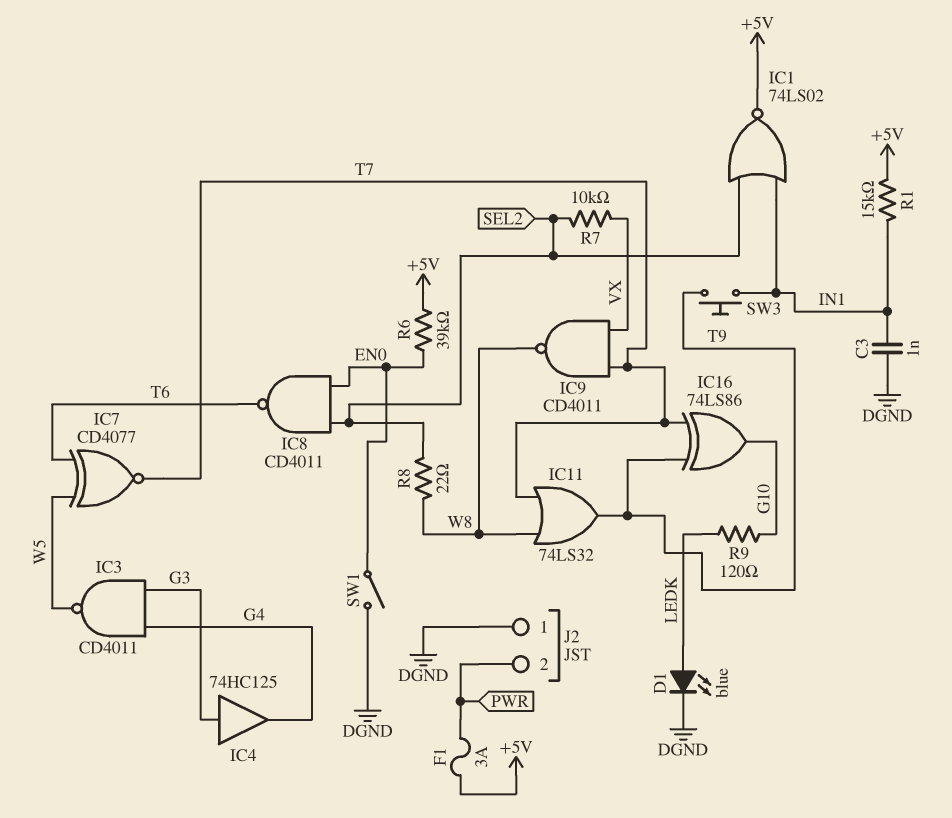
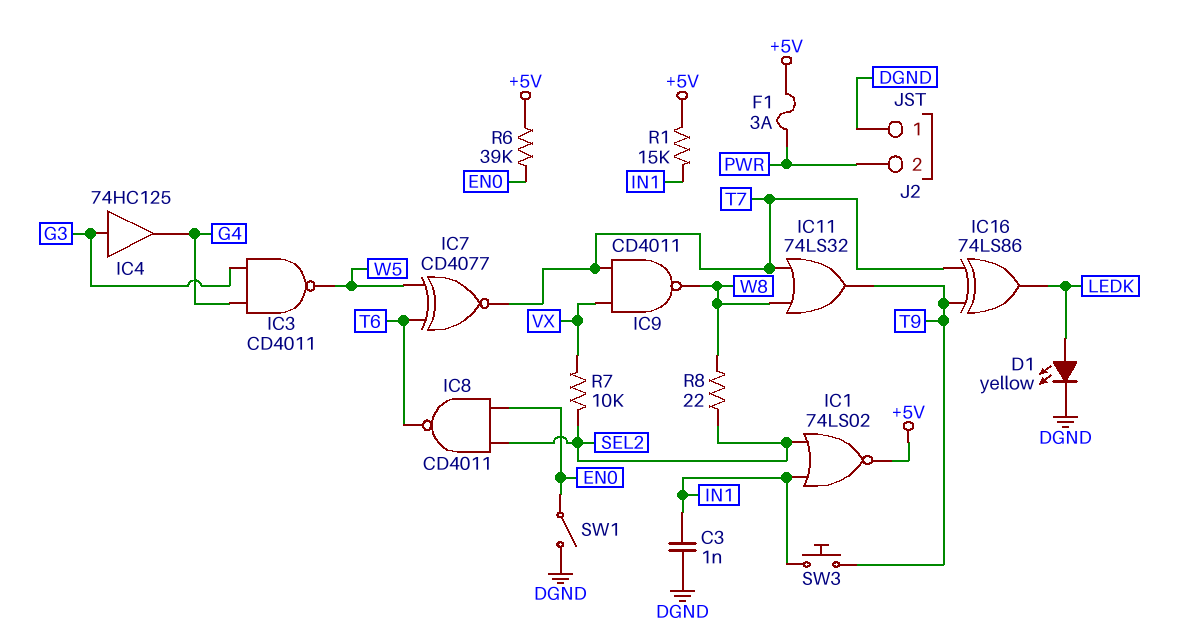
D1: LED blue (A LEDK, K DGND) -> LED yellow (A LEDK, K DGND)
IC16: XOR 74LS86 (in T7, in T9, out G10) -> XOR 74LS86 (in T7, in T9, out LEDK)
R9: 120 (G10, LEDK) -> none

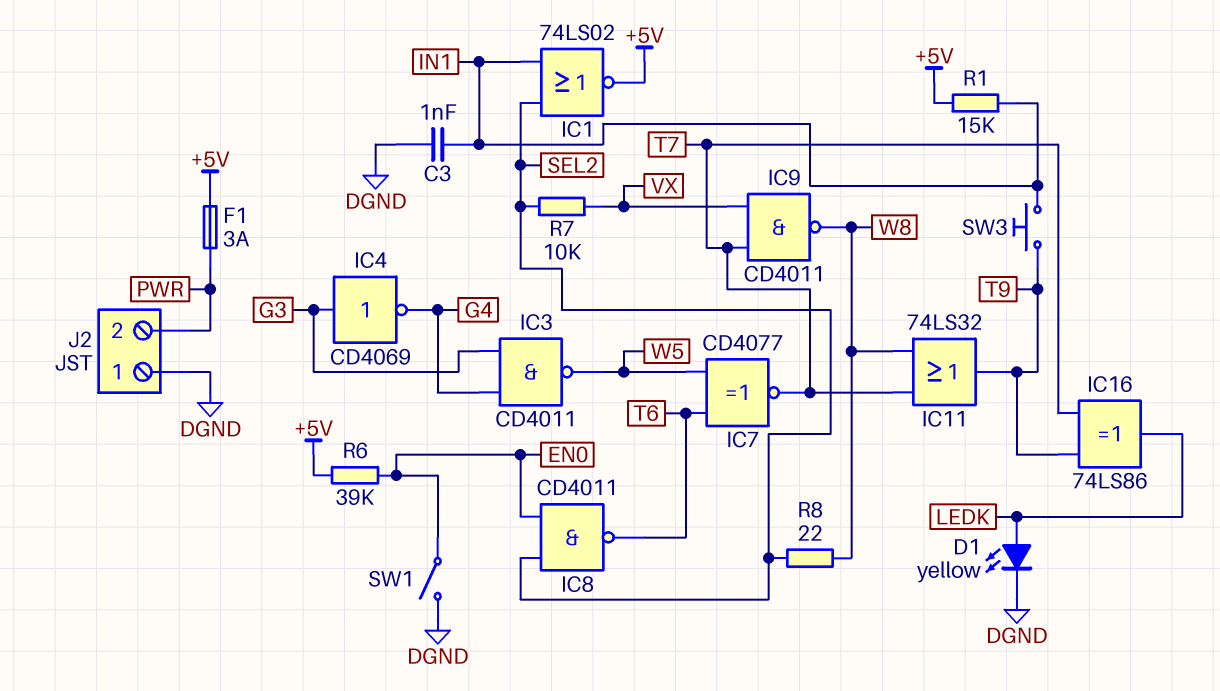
IC4: buffer 74HC125 (in G3, out G4) -> NOT CD4069 (in G3, out G4)

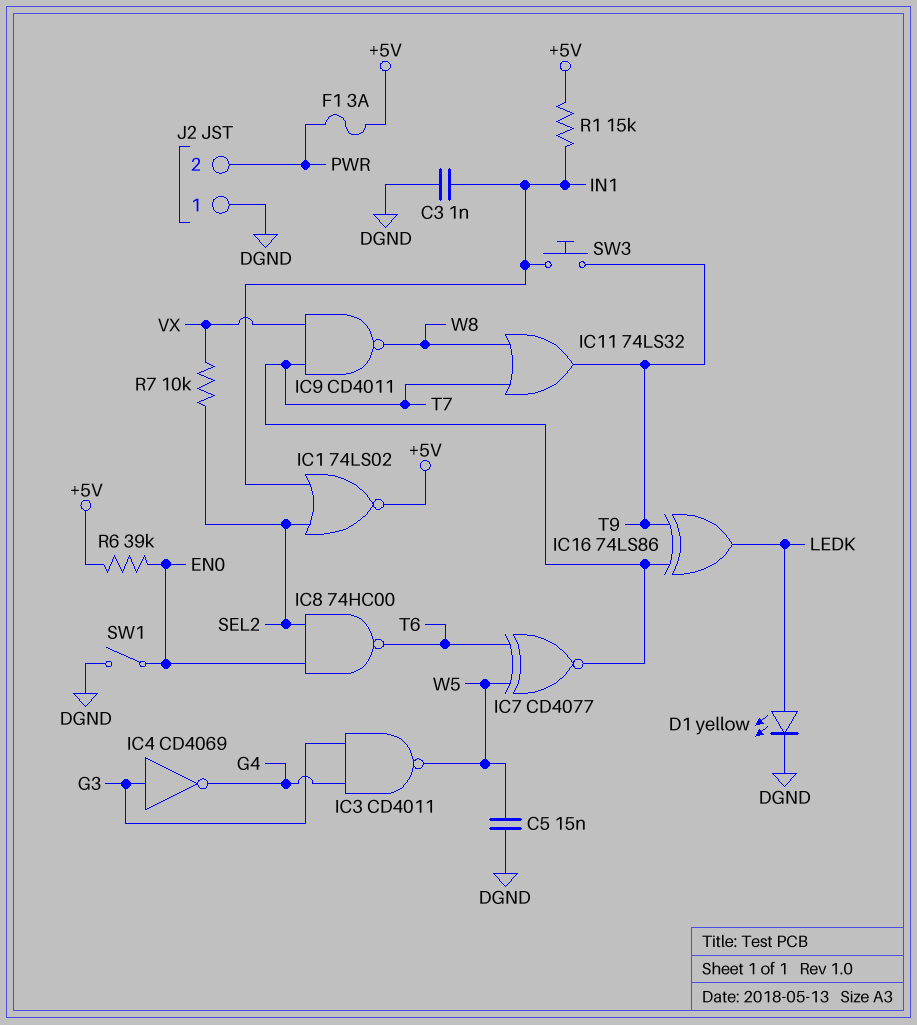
C5: none -> 15nF (DGND, W5)
IC8: NAND CD4011 (in EN0, in SEL2, out T6) -> NAND 74HC00 (in EN0, in SEL2, out T6)
R8: 22 (SEL2, W8) -> none

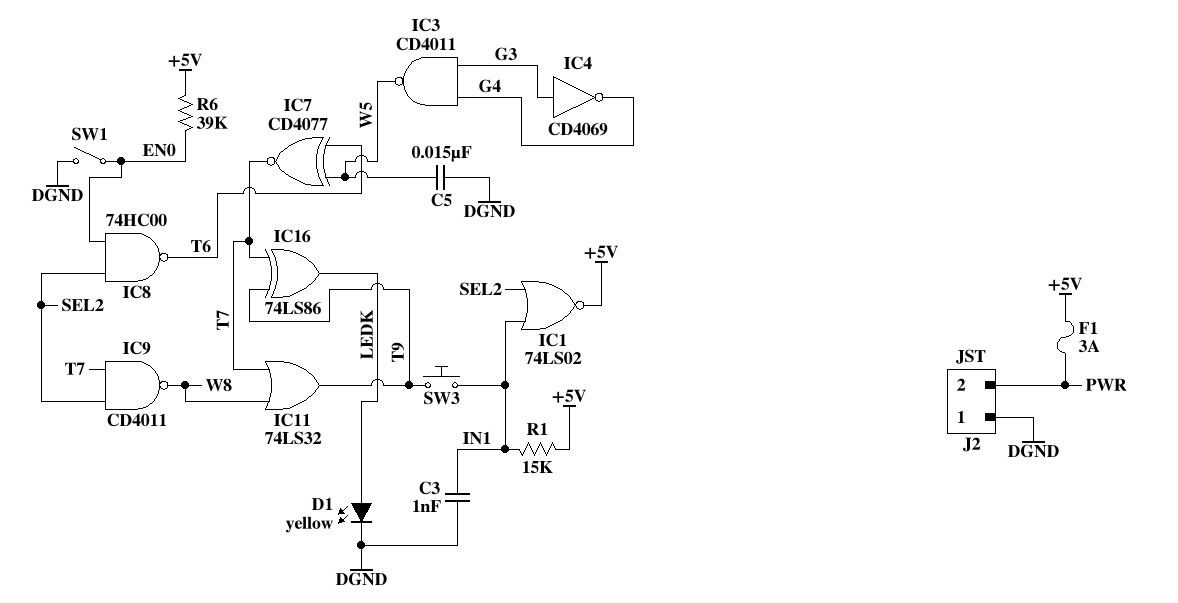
IC9: NAND CD4011 (in T7, in VX, out W8) -> NAND CD4011 (in SEL2, in T7, out W8)
R7: 10k (SEL2, VX) -> none

